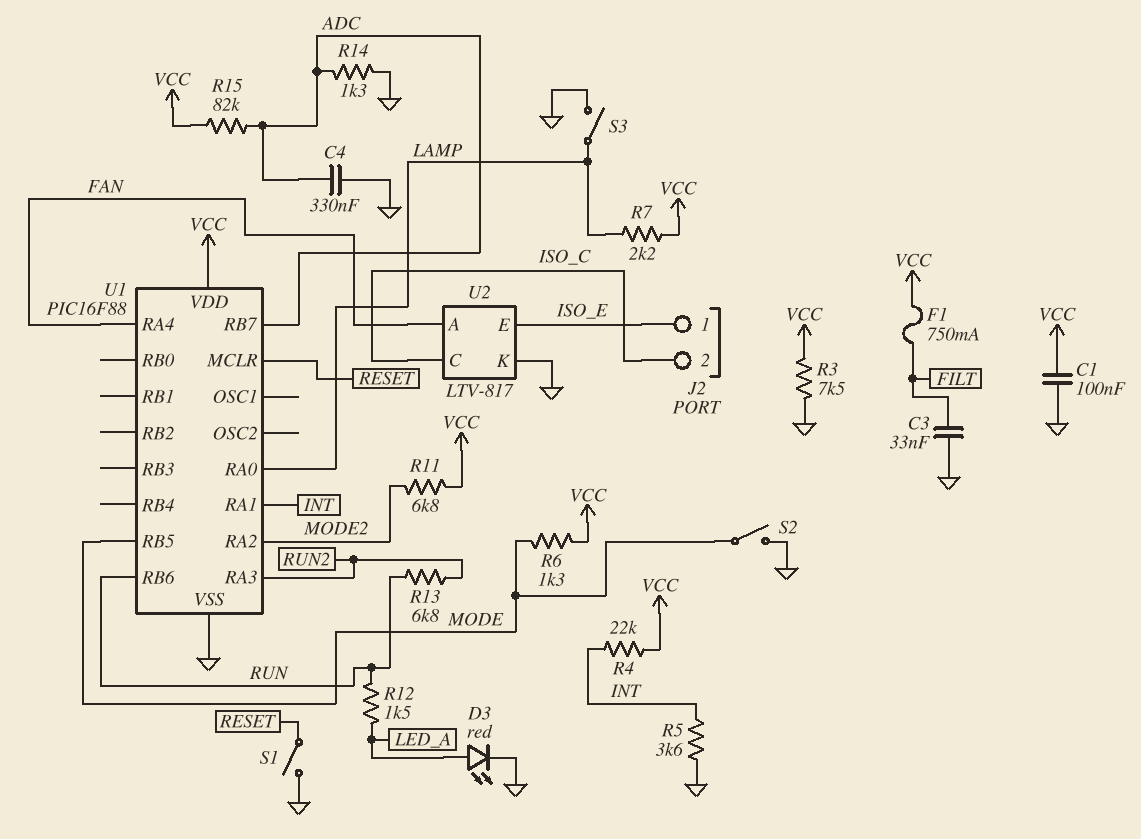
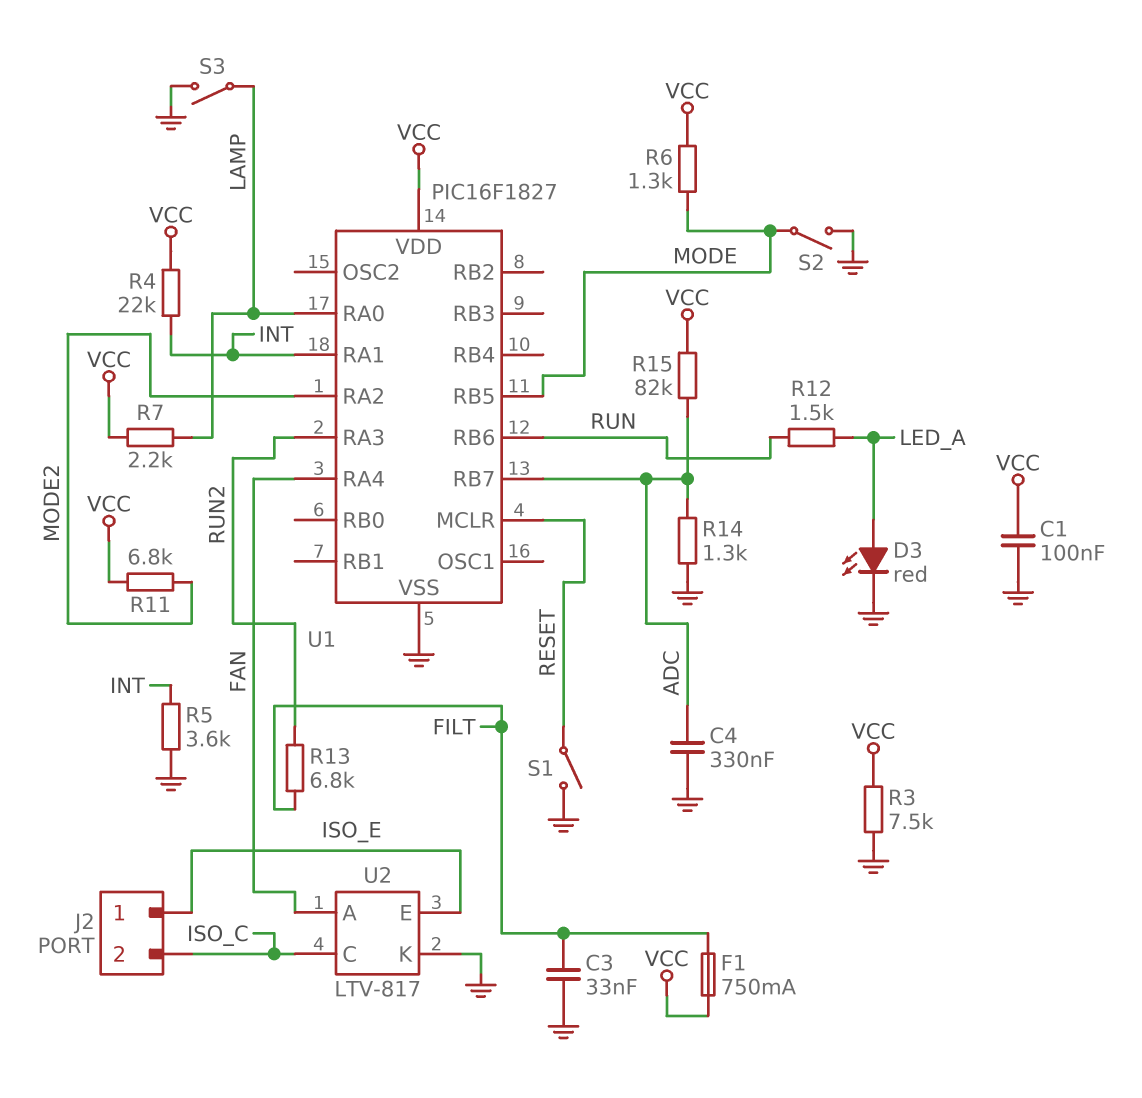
R13: 6.8k (RUN, RUN2) -> 6.8k (FILT, RUN2)
U1: PIC16F88 -> PIC16F1827

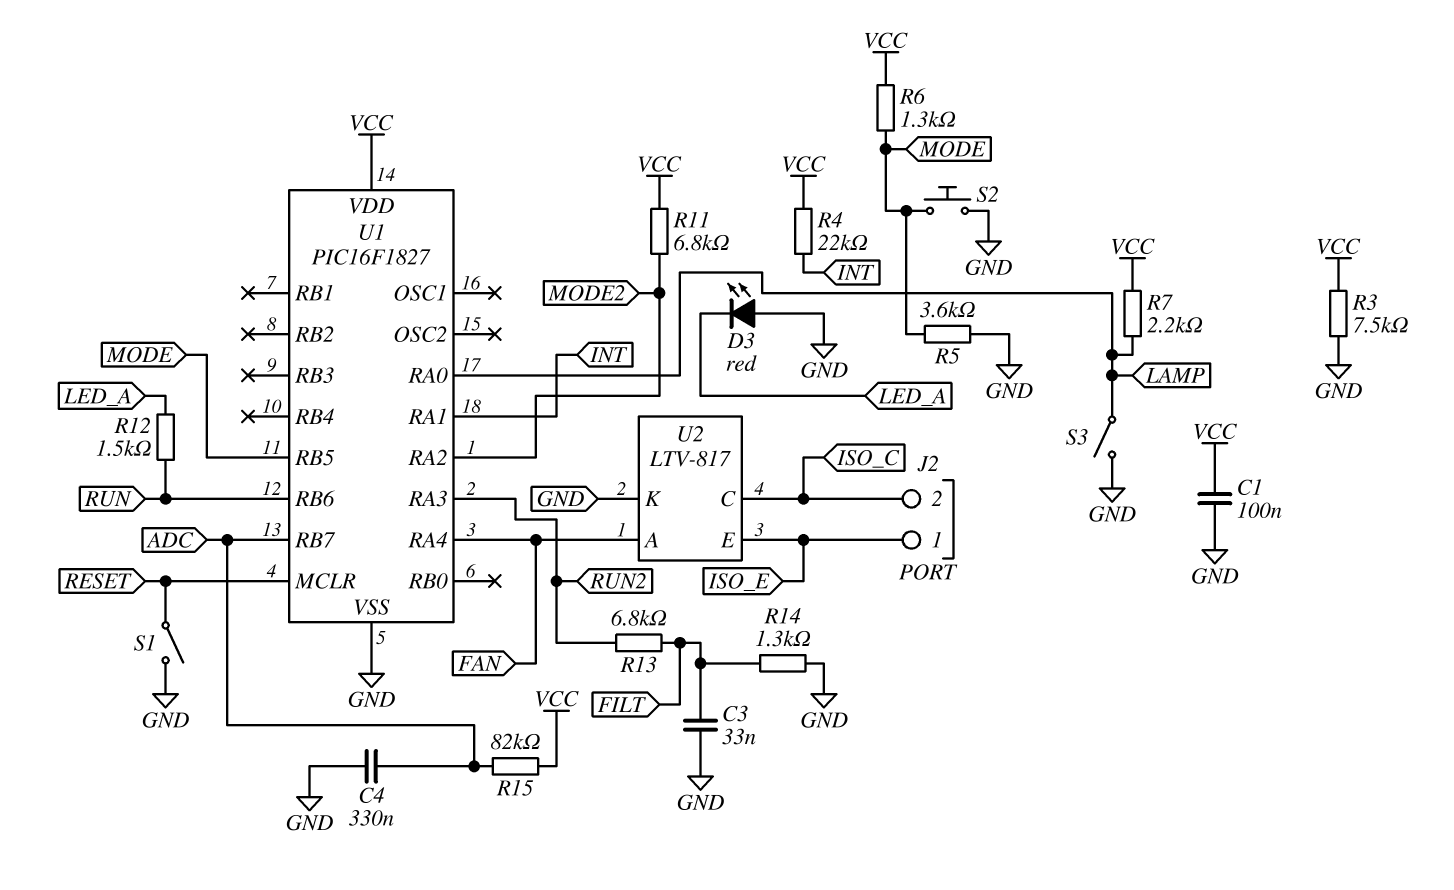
D3: LED red (A LED_A, K GND) -> LED red (A GND, K LED_A)
F1: 750mA (FILT, VCC) -> none
R5: 3.6k (GND, INT) -> 3.6k (GND, MODE)
R14: 1.3k (ADC, GND) -> 1.3k (FILT, GND)
S2: switch (GND, MODE) -> button (GND, MODE)

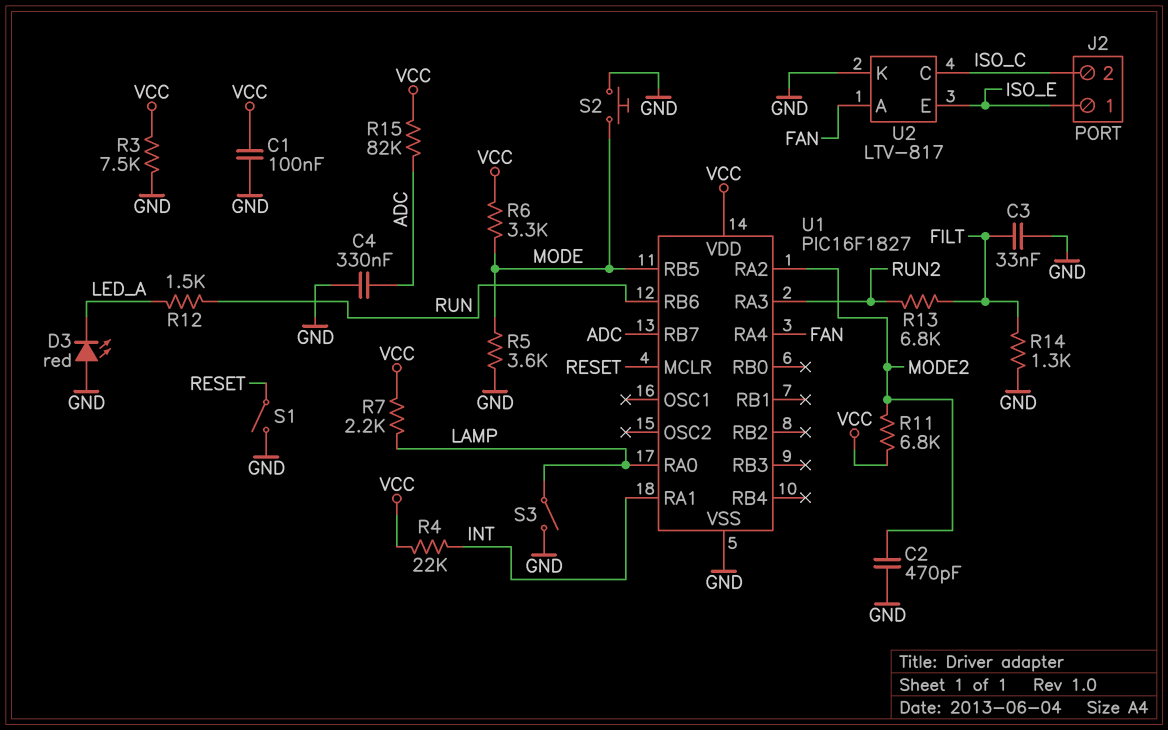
C2: none -> 470pF (GND, MODE2)
R6: 1.3k (MODE, VCC) -> 3.3k (MODE, VCC)

